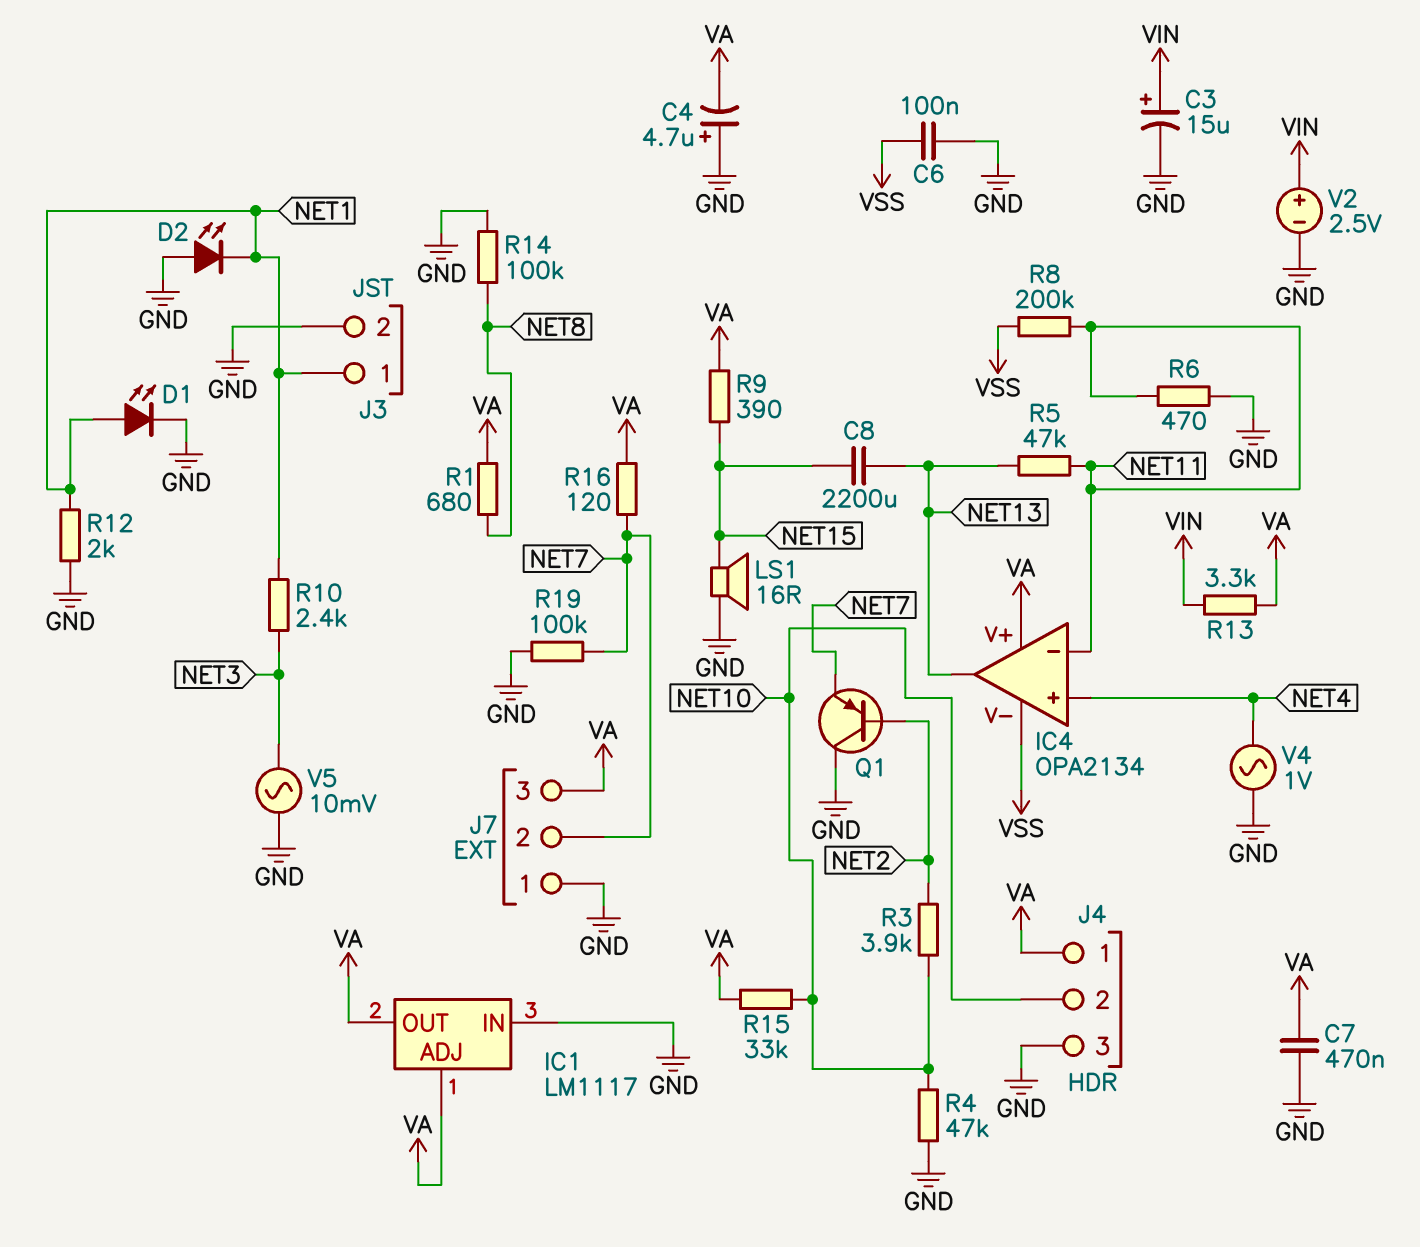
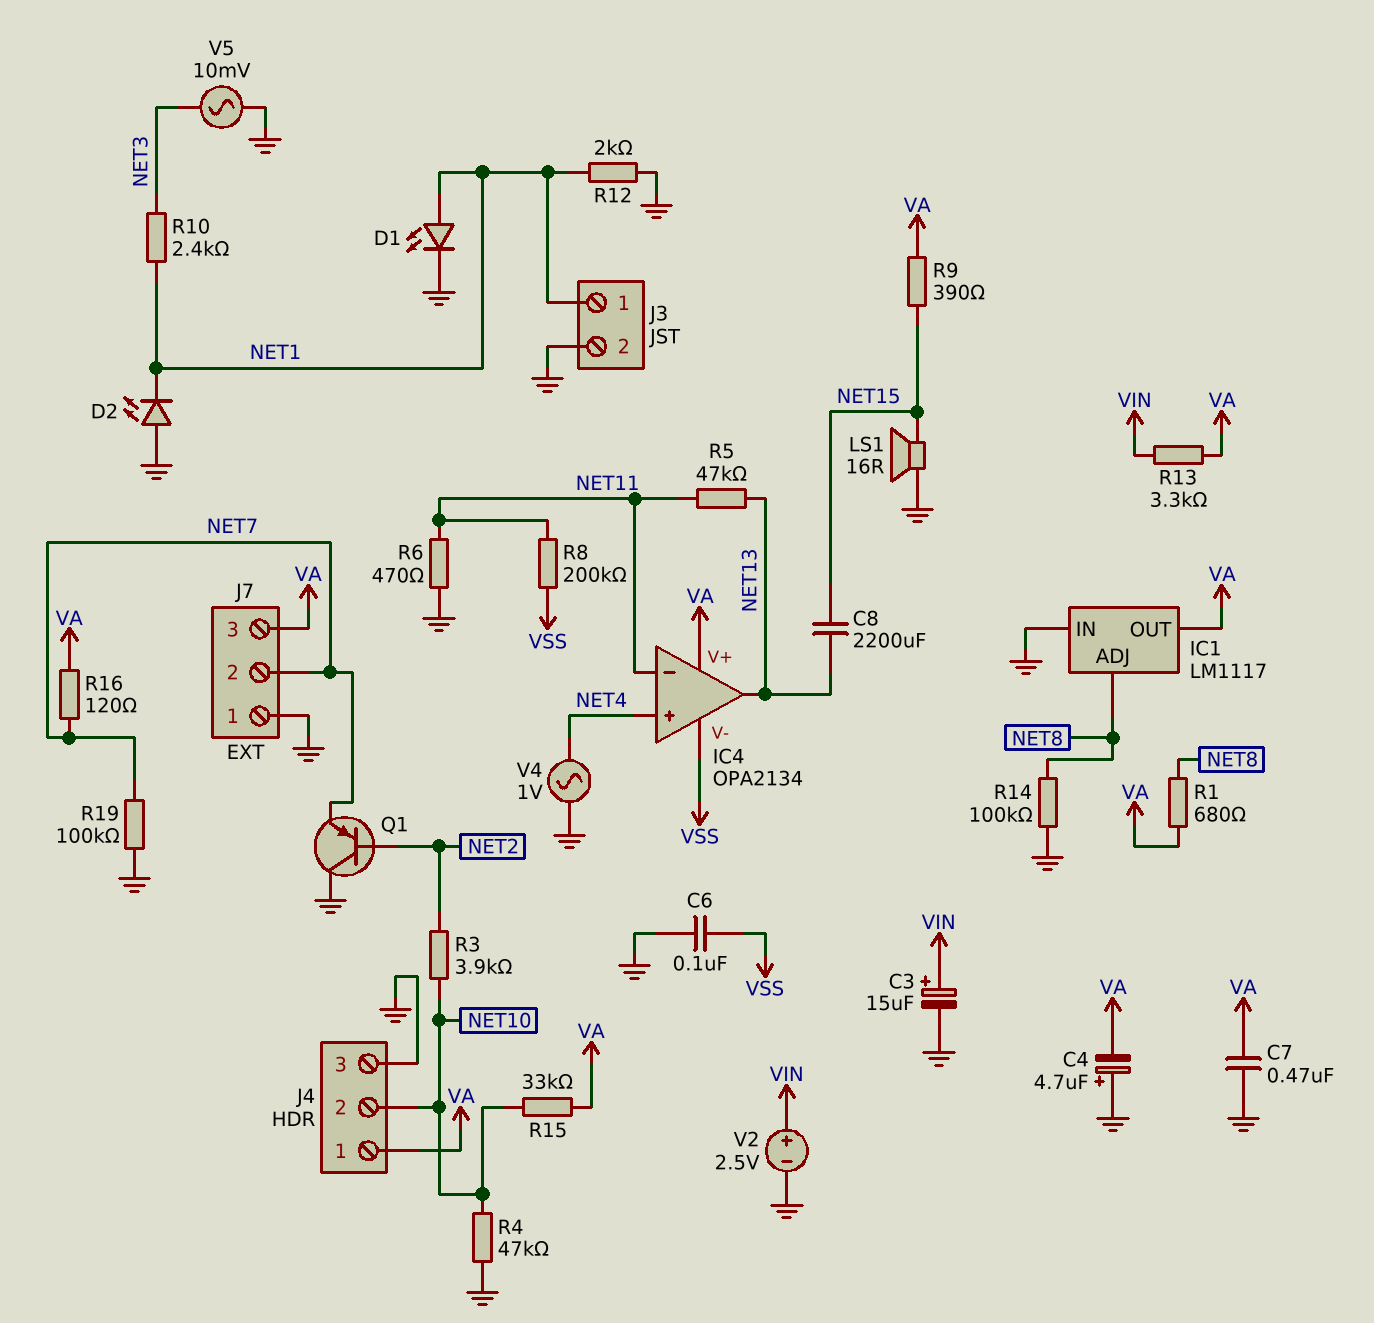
IC1 pin ADJ: VA -> NET8

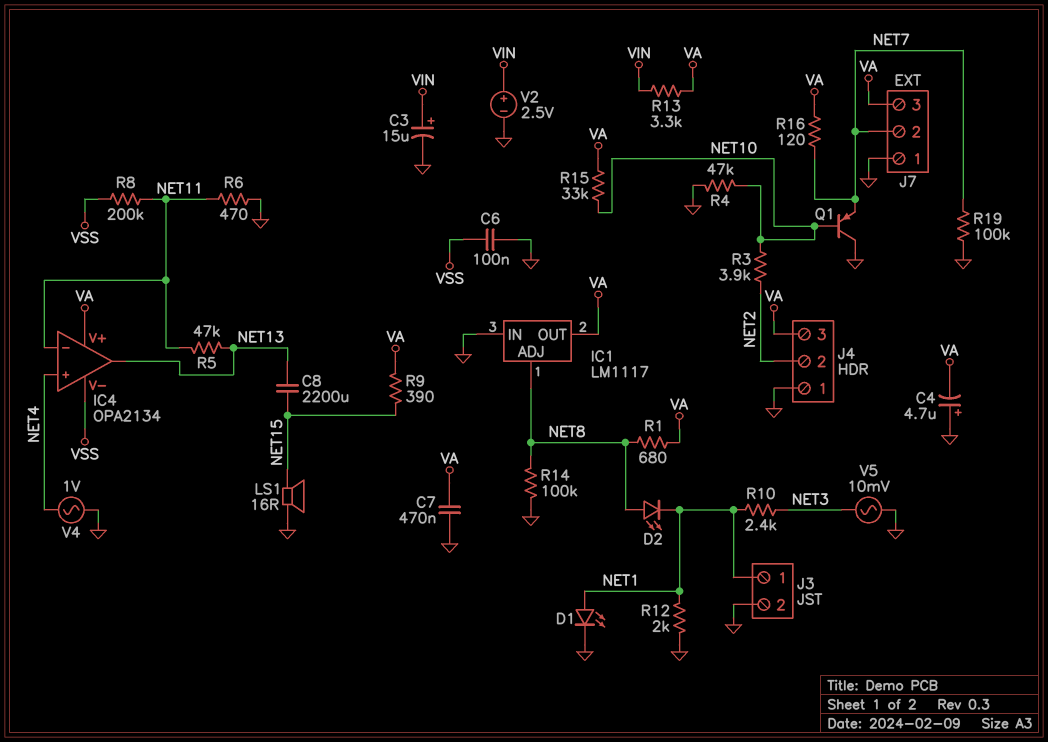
D2: LED (A GND, K NET1) -> LED (A NET8, K NET1)
J4 pin 1: VA -> GND
J4 pin 2: NET10 -> NET2
J4 pin 3: GND -> VA
Q1: PNP (B NET2, C GND, E NET7) -> PNP (B NET10, C GND, E NET7)

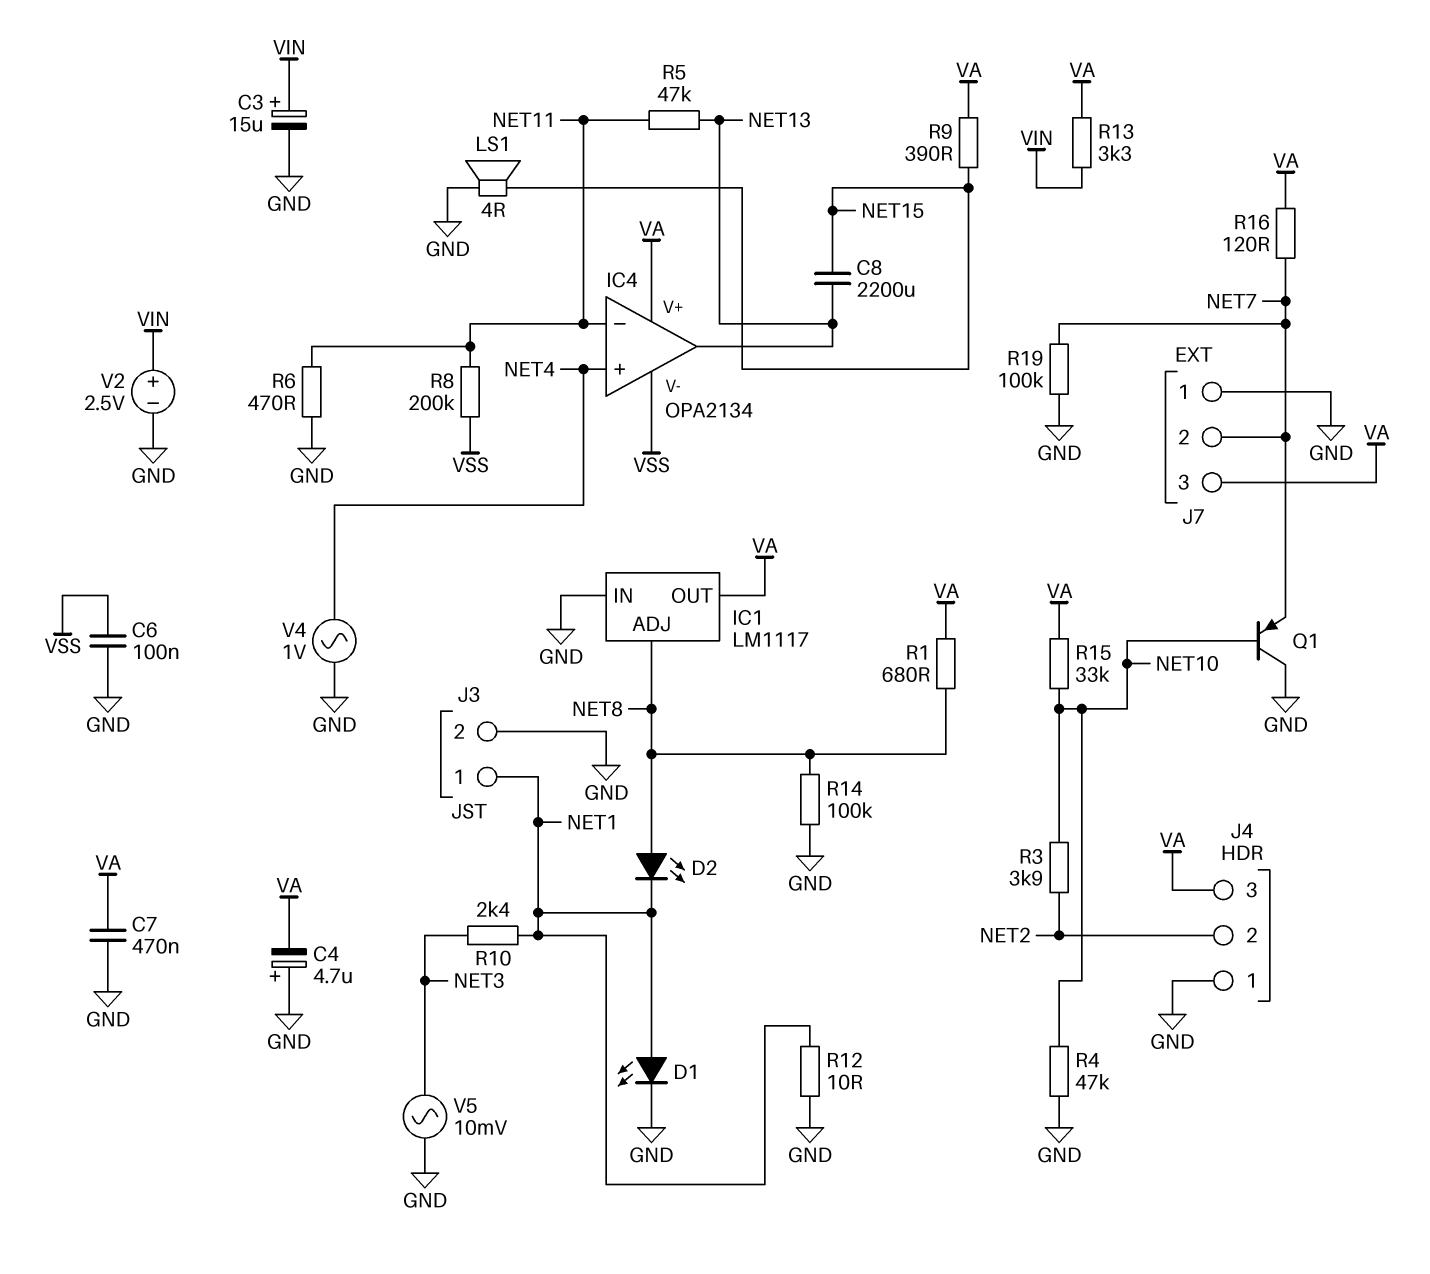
LS1: speaker 16R (GND, NET15) -> speaker 4R (GND, NET15)
R12: 2k (GND, NET1) -> 10 (GND, NET1)

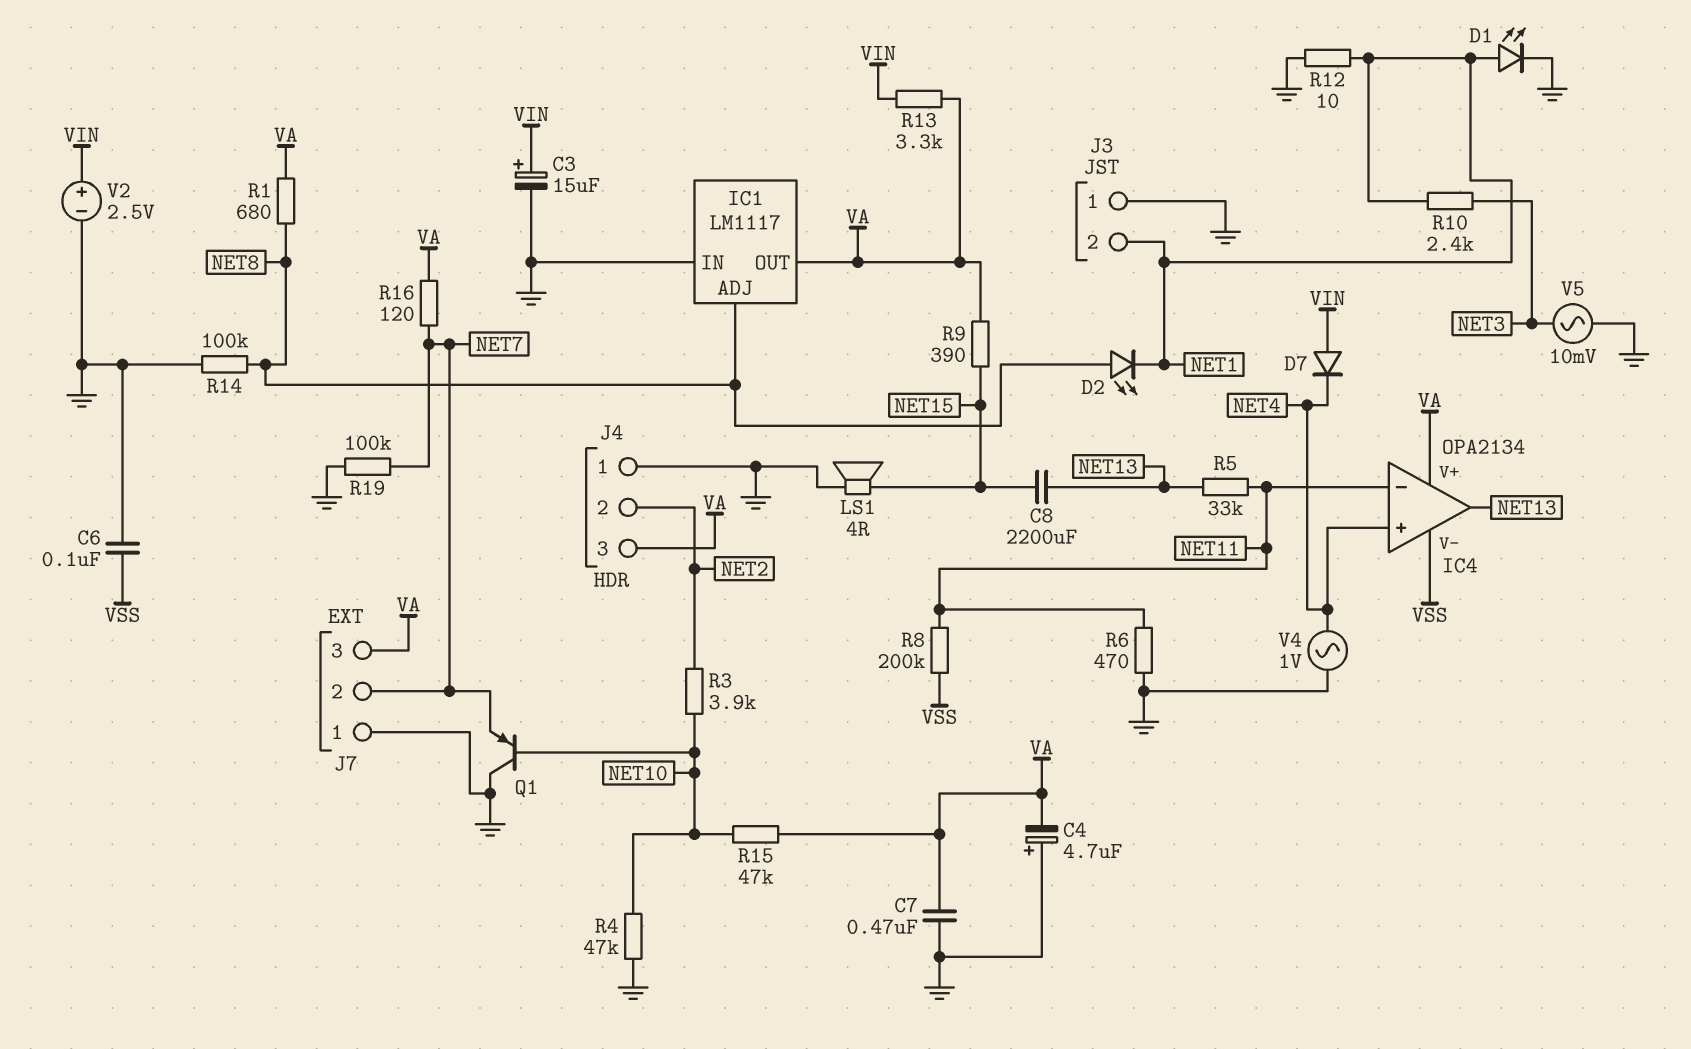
D7: none -> diode (A VIN, K NET4)
J3 pin 1: NET1 -> GND
J3 pin 2: GND -> NET1
R5: 47k (NET11, NET13) -> 33k (NET11, NET13)
R15: 33k (NET10, VA) -> 47k (NET10, VA)

